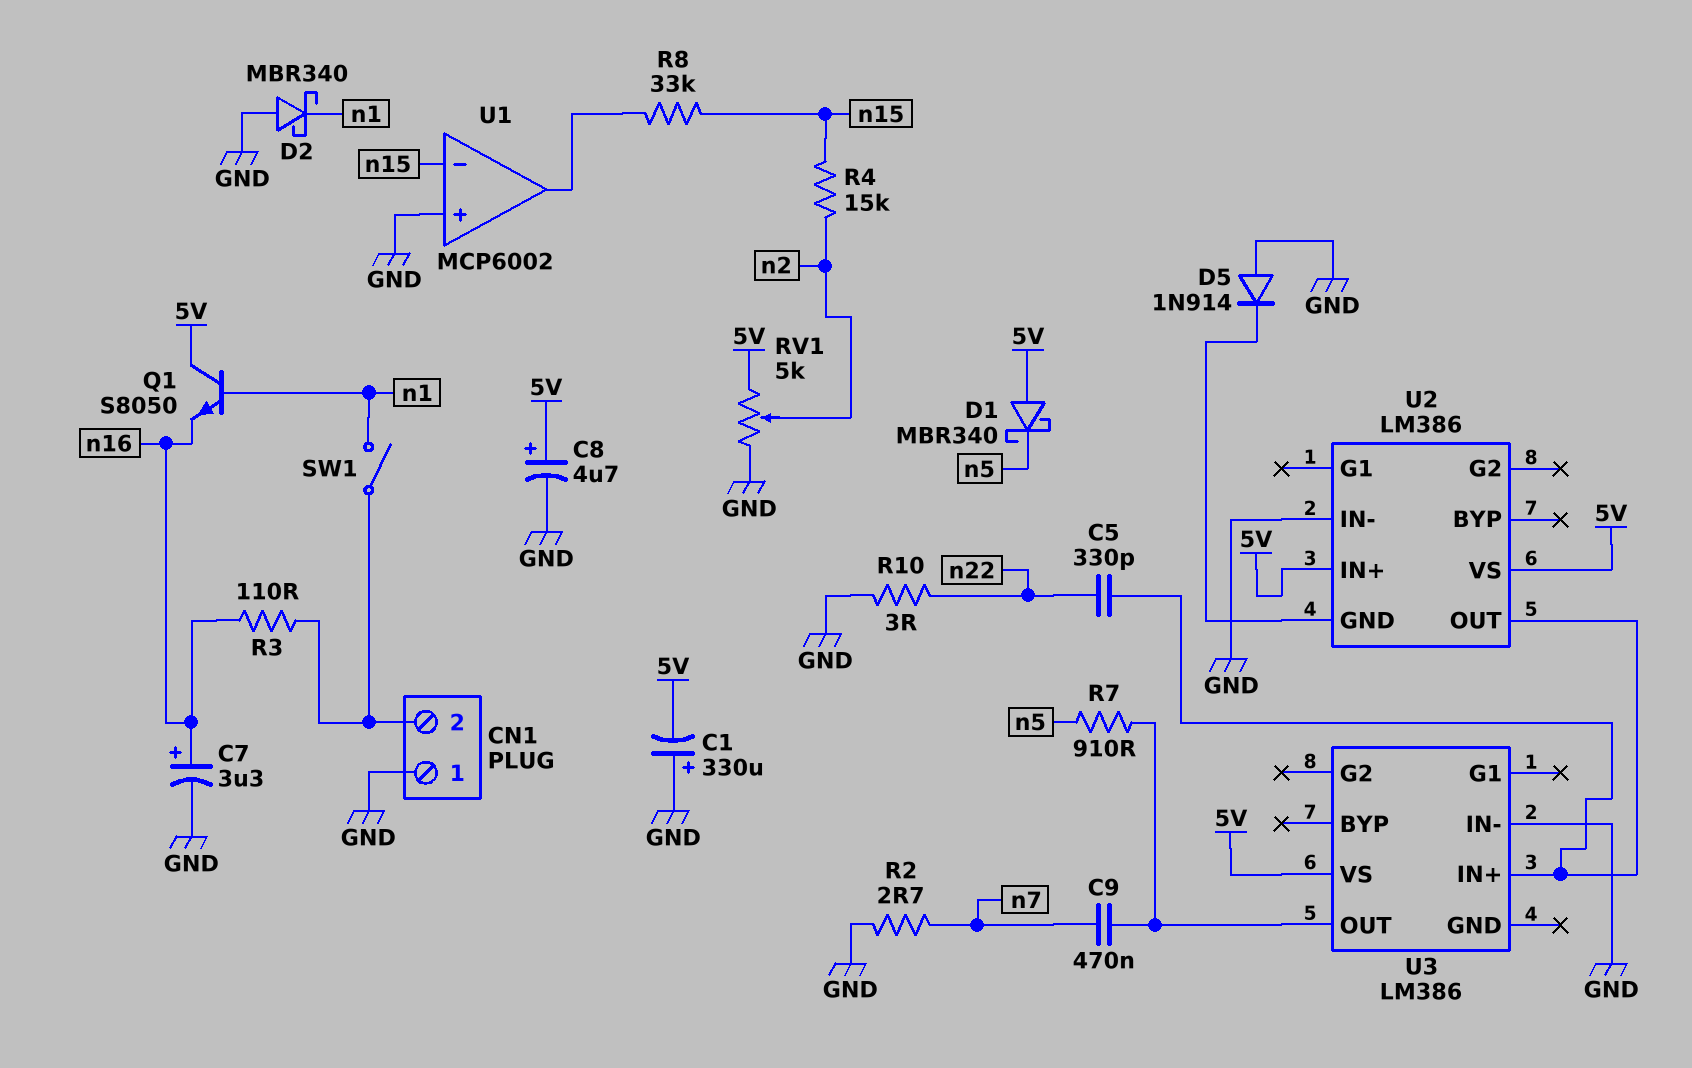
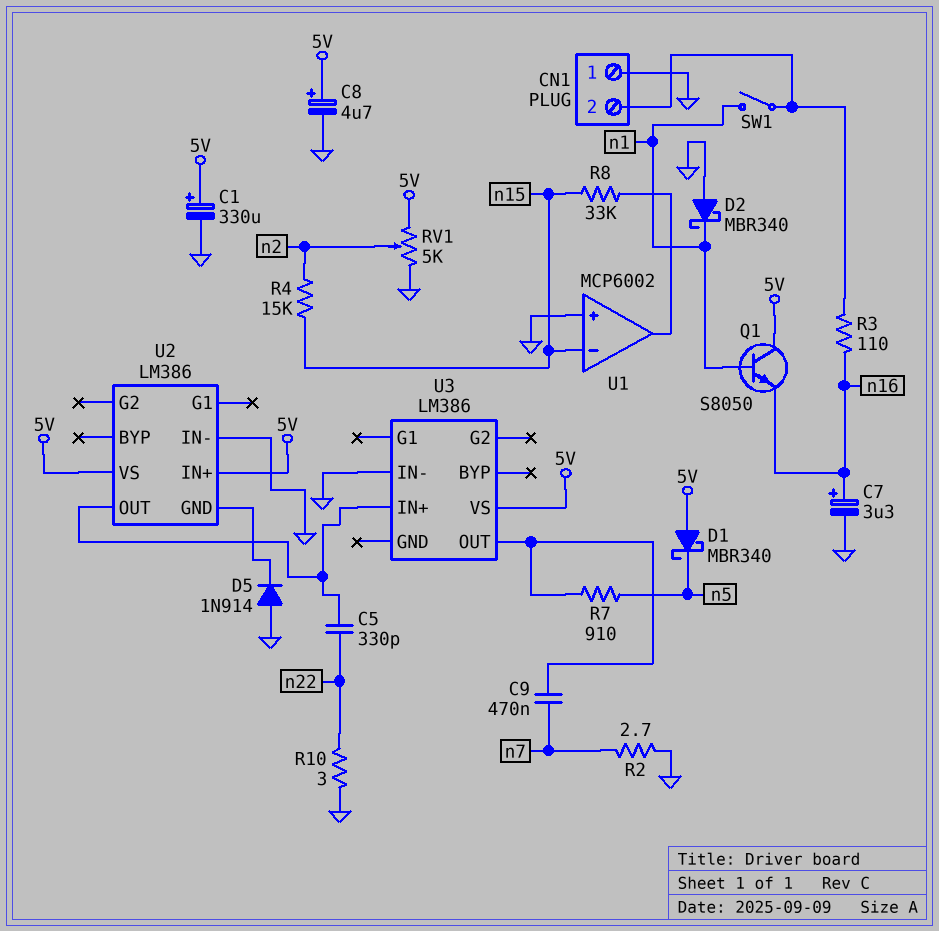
C1: 330uF (plus GND, minus 5V) -> 330uF (plus 5V, minus GND)

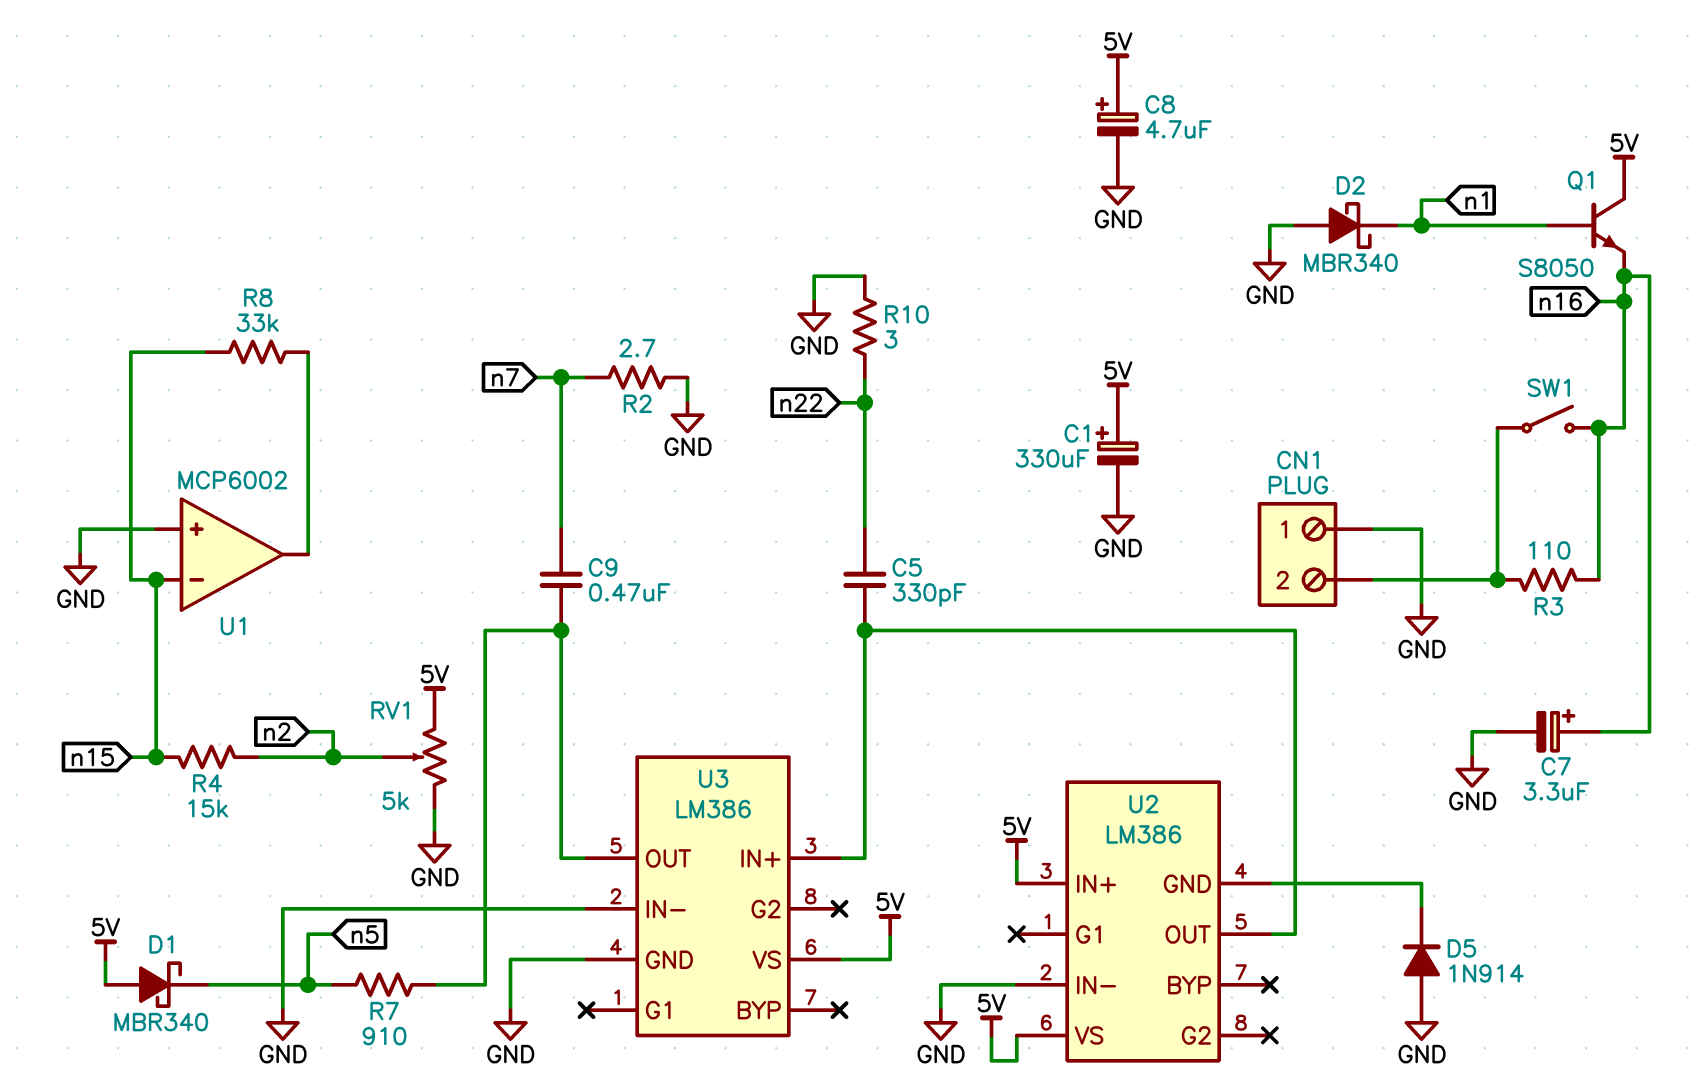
SW1: switch (CN1/2, n1) -> switch (CN1/2, n16)
U3 pin GND: none -> GND

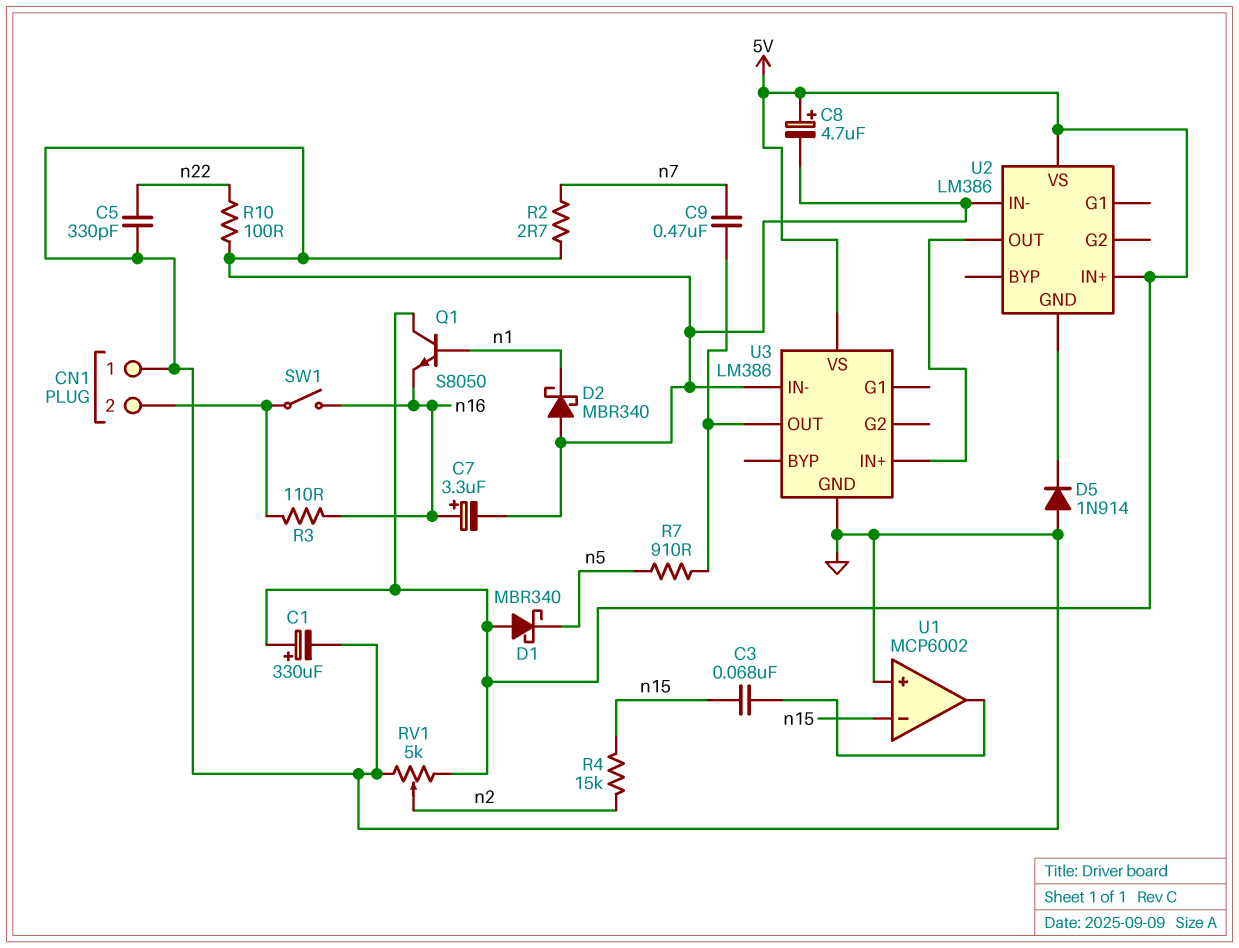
C3: none -> 68nF (U1/out, n15)
C5: 330pF (U2/OUT, n22) -> 330pF (GND, n22)
R8: 33k (U1/out, n15) -> none
R10: 3 (GND, n22) -> 100 (GND, n22)

